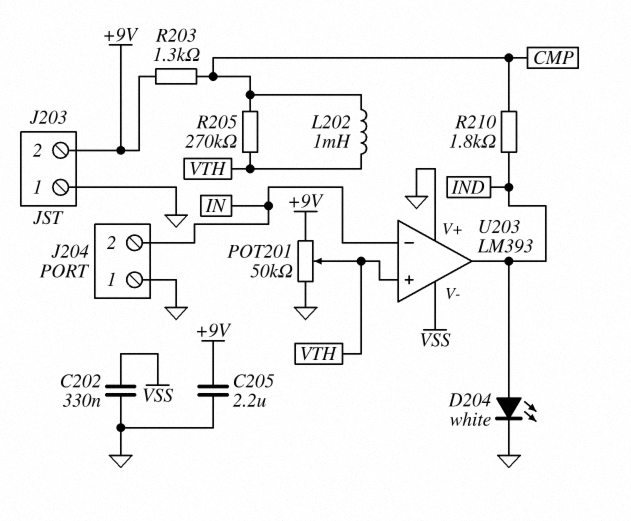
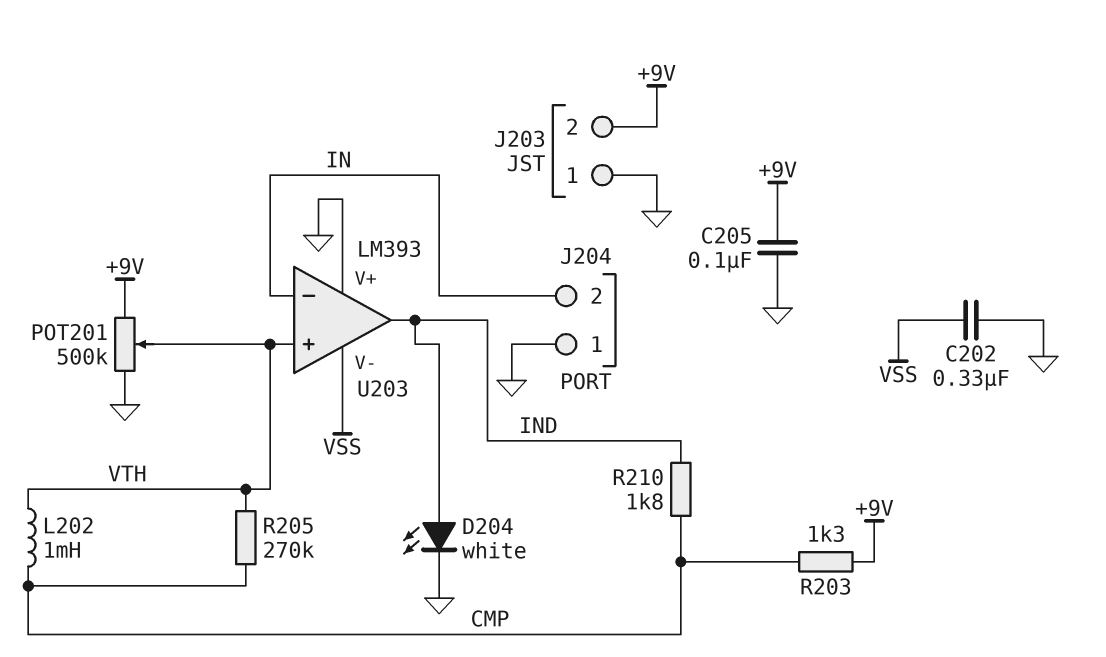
C205: 2.2uF (+9V, GND) -> 100nF (+9V, GND)
POT201: 50k (+9V, GND, wiper VTH) -> 500k (+9V, GND, wiper VTH)

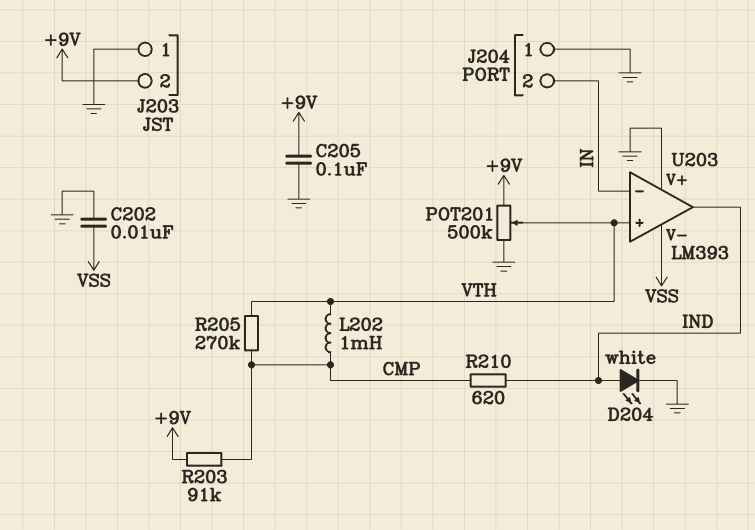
C202: 330nF (GND, VSS) -> 10nF (GND, VSS)
R203: 1.3k (+9V, CMP) -> 91k (+9V, CMP)
R210: 1.8k (CMP, IND) -> 620 (CMP, IND)

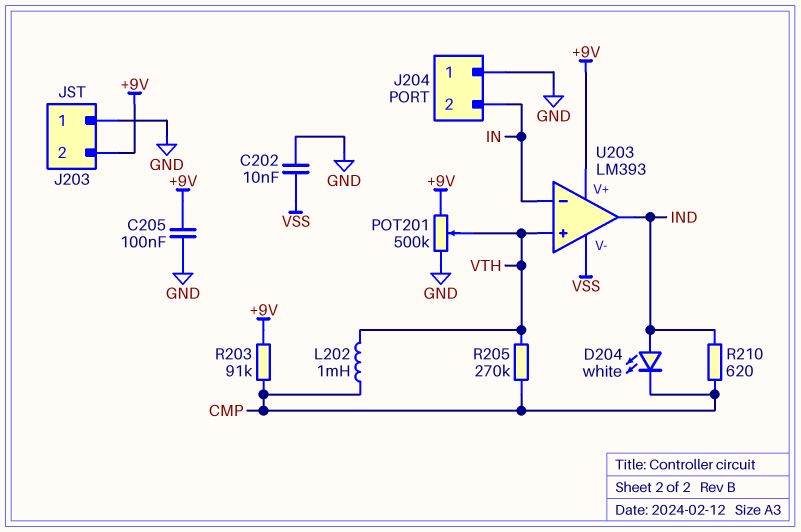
D204: LED white (A IND, K GND) -> LED white (A IND, K CMP)
U203 pin V+: GND -> +9V

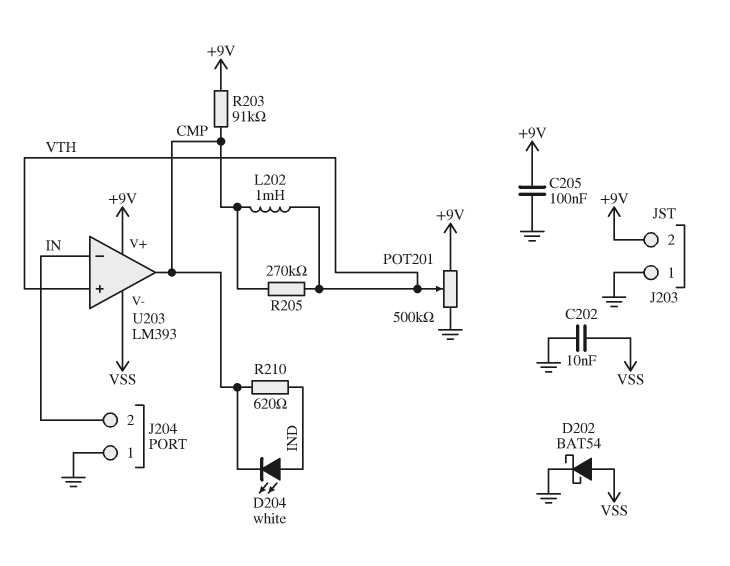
D202: none -> schottky BAT54 (A VSS, K GND)
U203 pin out: IND -> CMP

